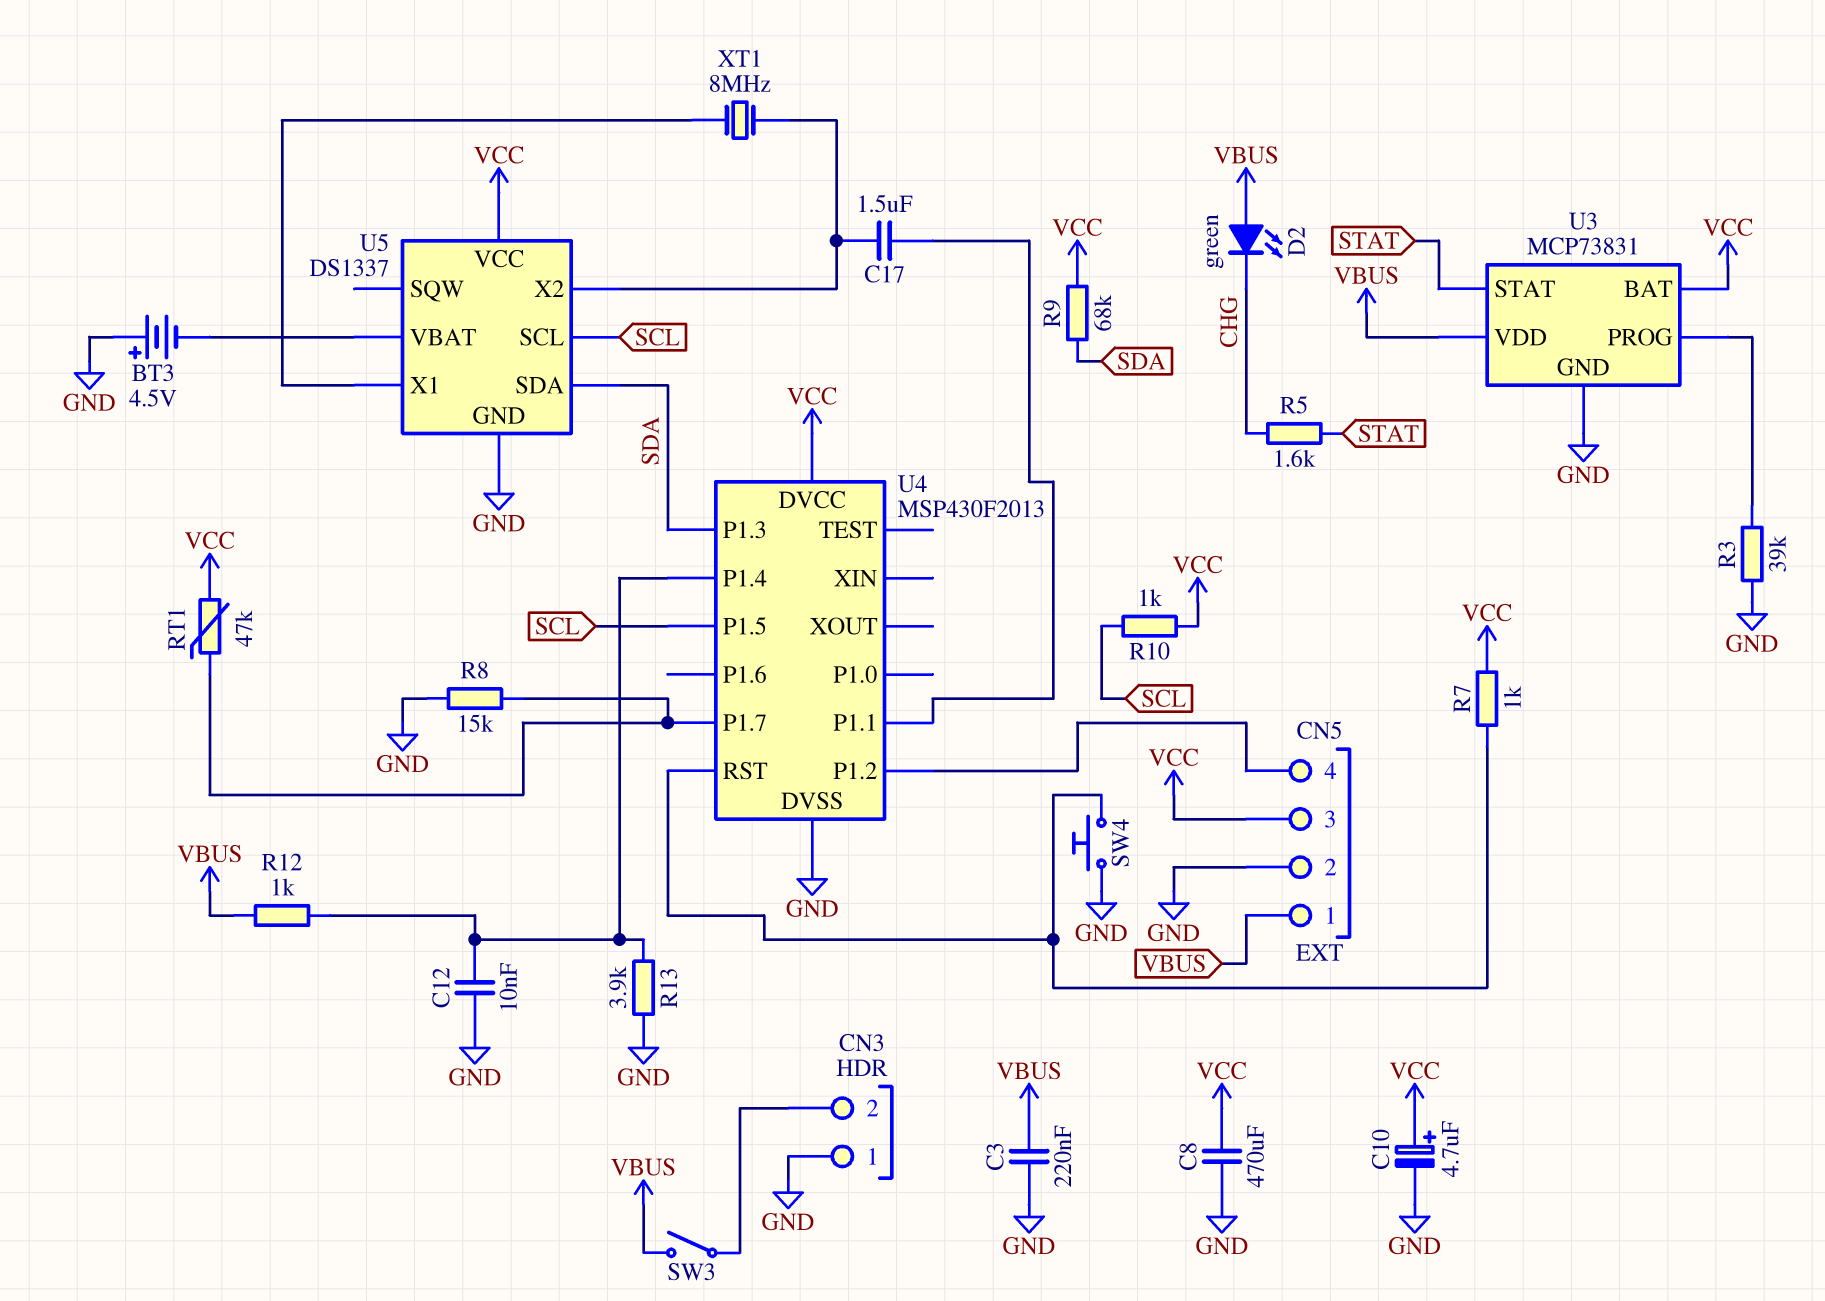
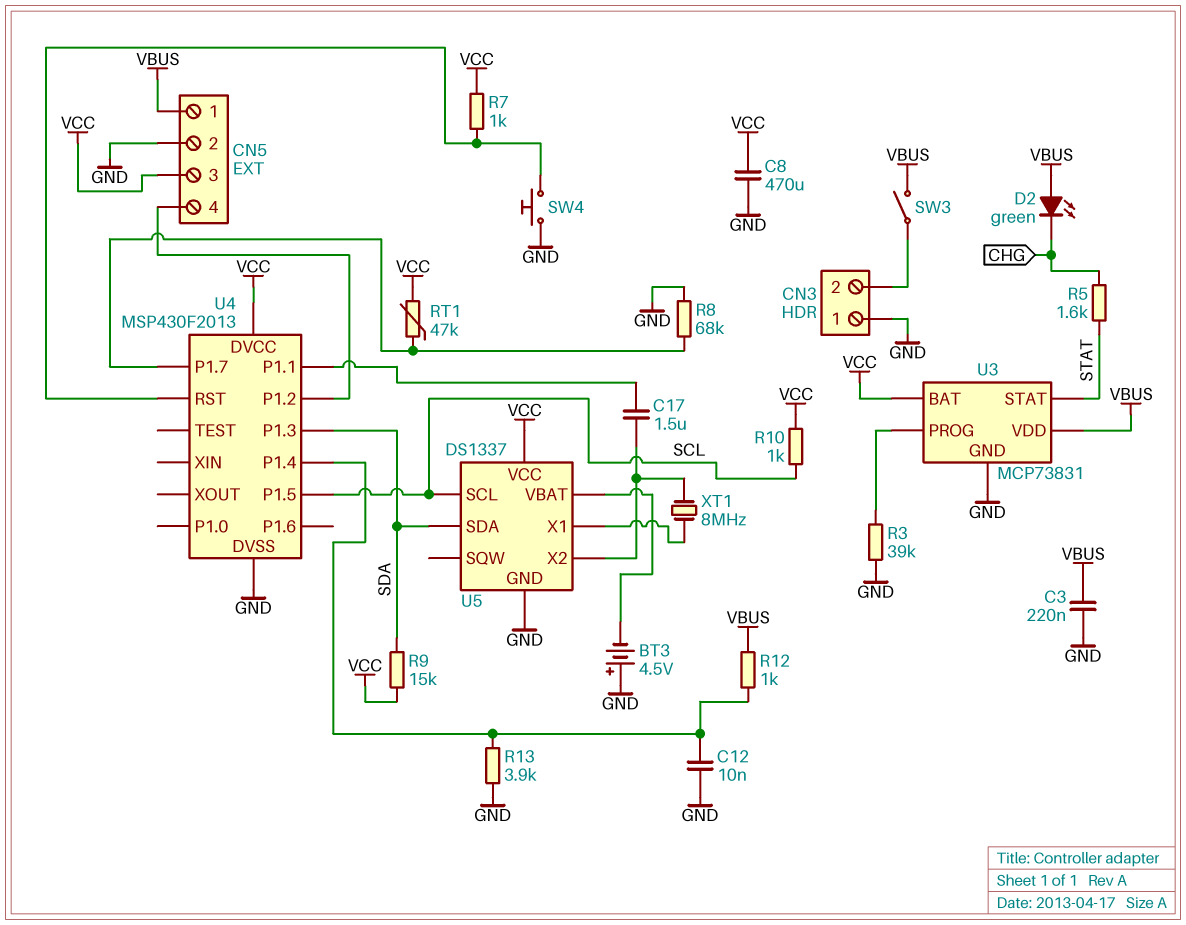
C10: 4.7uF (plus VCC, minus GND) -> none
R8: 15k (GND, U4/P1.7) -> 68k (GND, U4/P1.7)
R9: 68k (SDA, VCC) -> 15k (SDA, VCC)

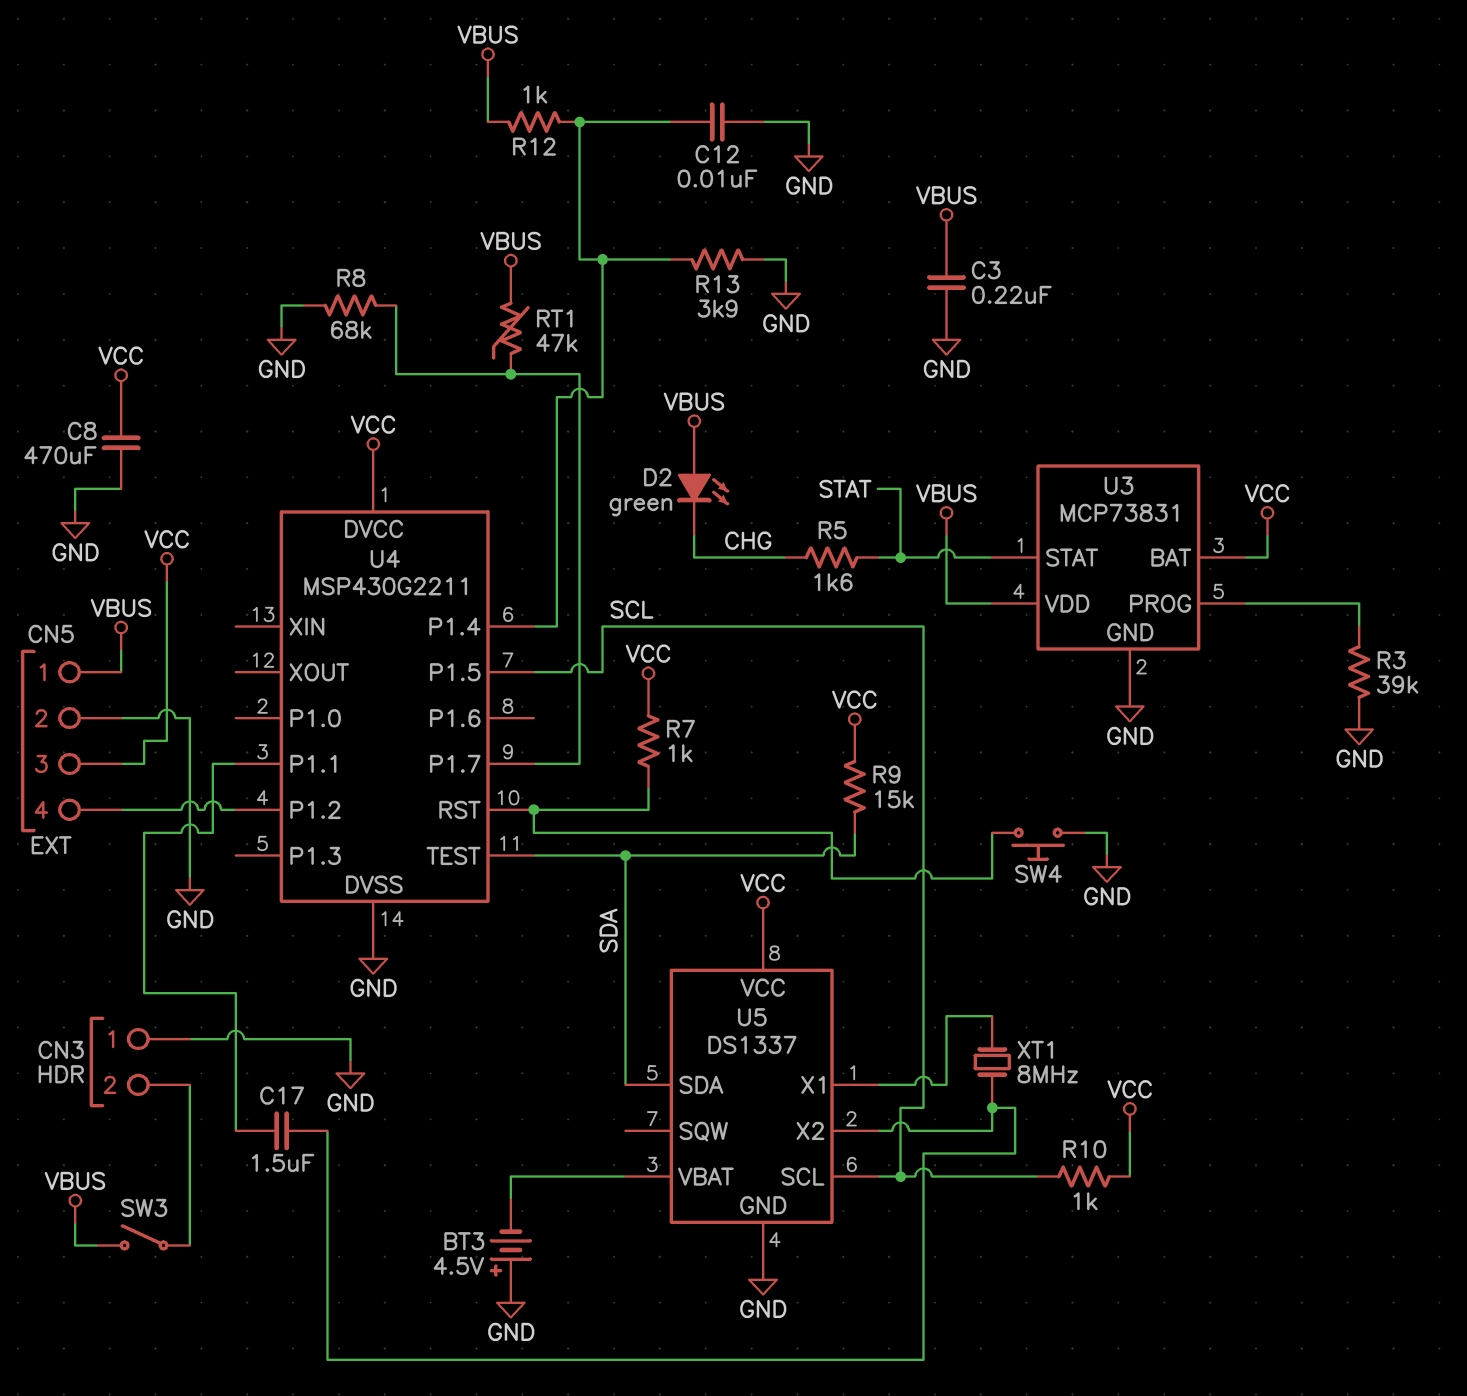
RT1: 47k (U4/P1.7, VCC) -> 47k (U4/P1.7, VBUS)
U4: MSP430F2013 -> MSP430G2211
U4 pin P1.3: SDA -> none
U4 pin TEST: none -> SDA

